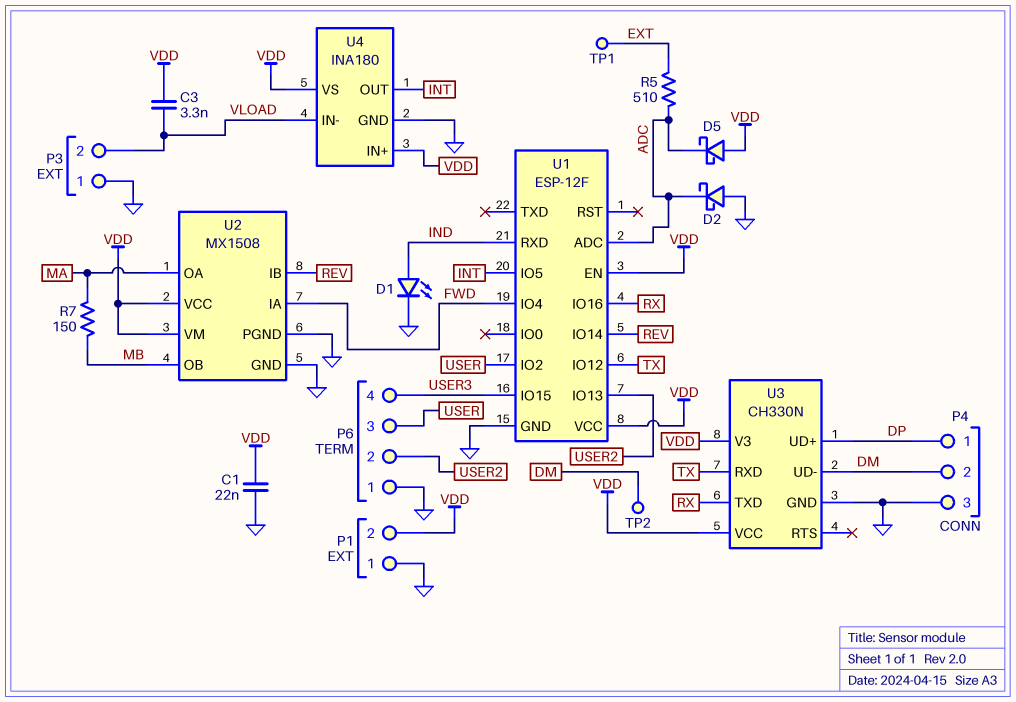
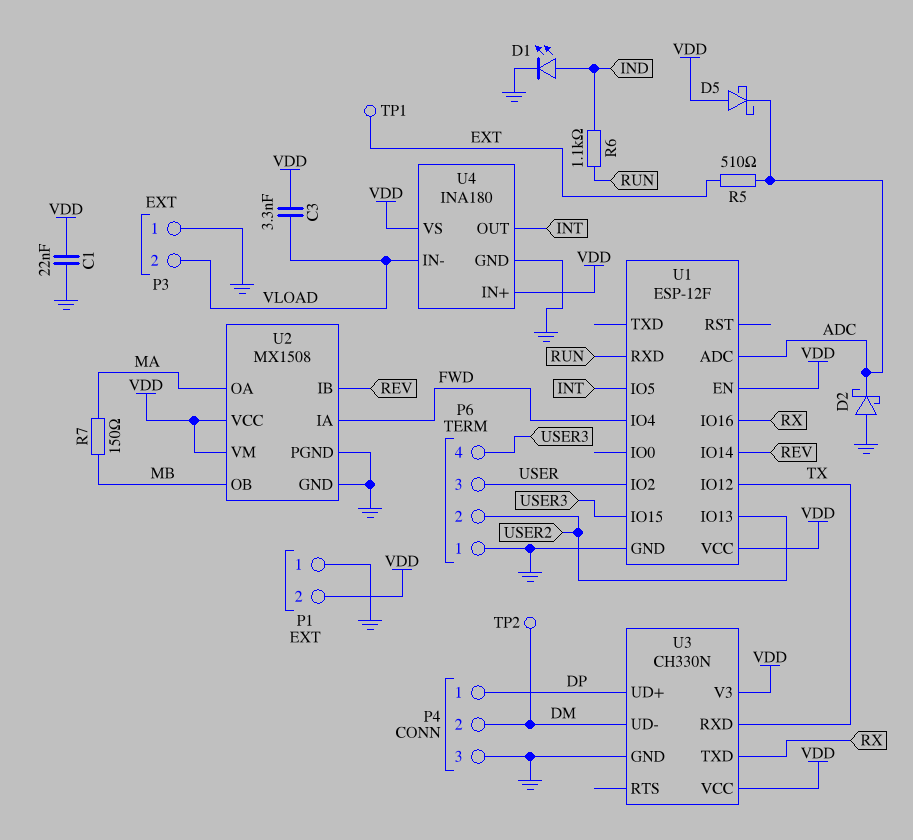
R6: none -> 1.1k (IND, RUN)
U1 pin RXD: IND -> RUN

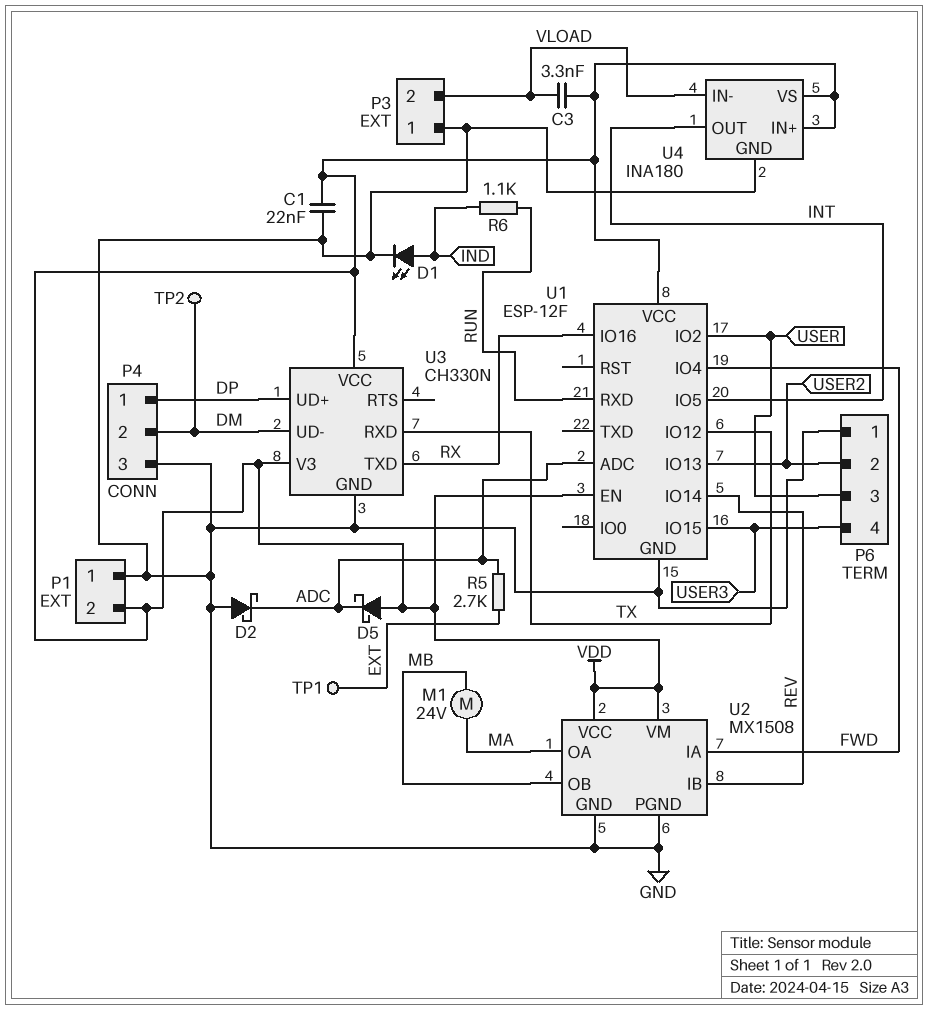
M1: none -> motor 24V (MA, MB)
R5: 510 (ADC, EXT) -> 2.7k (ADC, EXT)
R7: 150 (MA, MB) -> none

